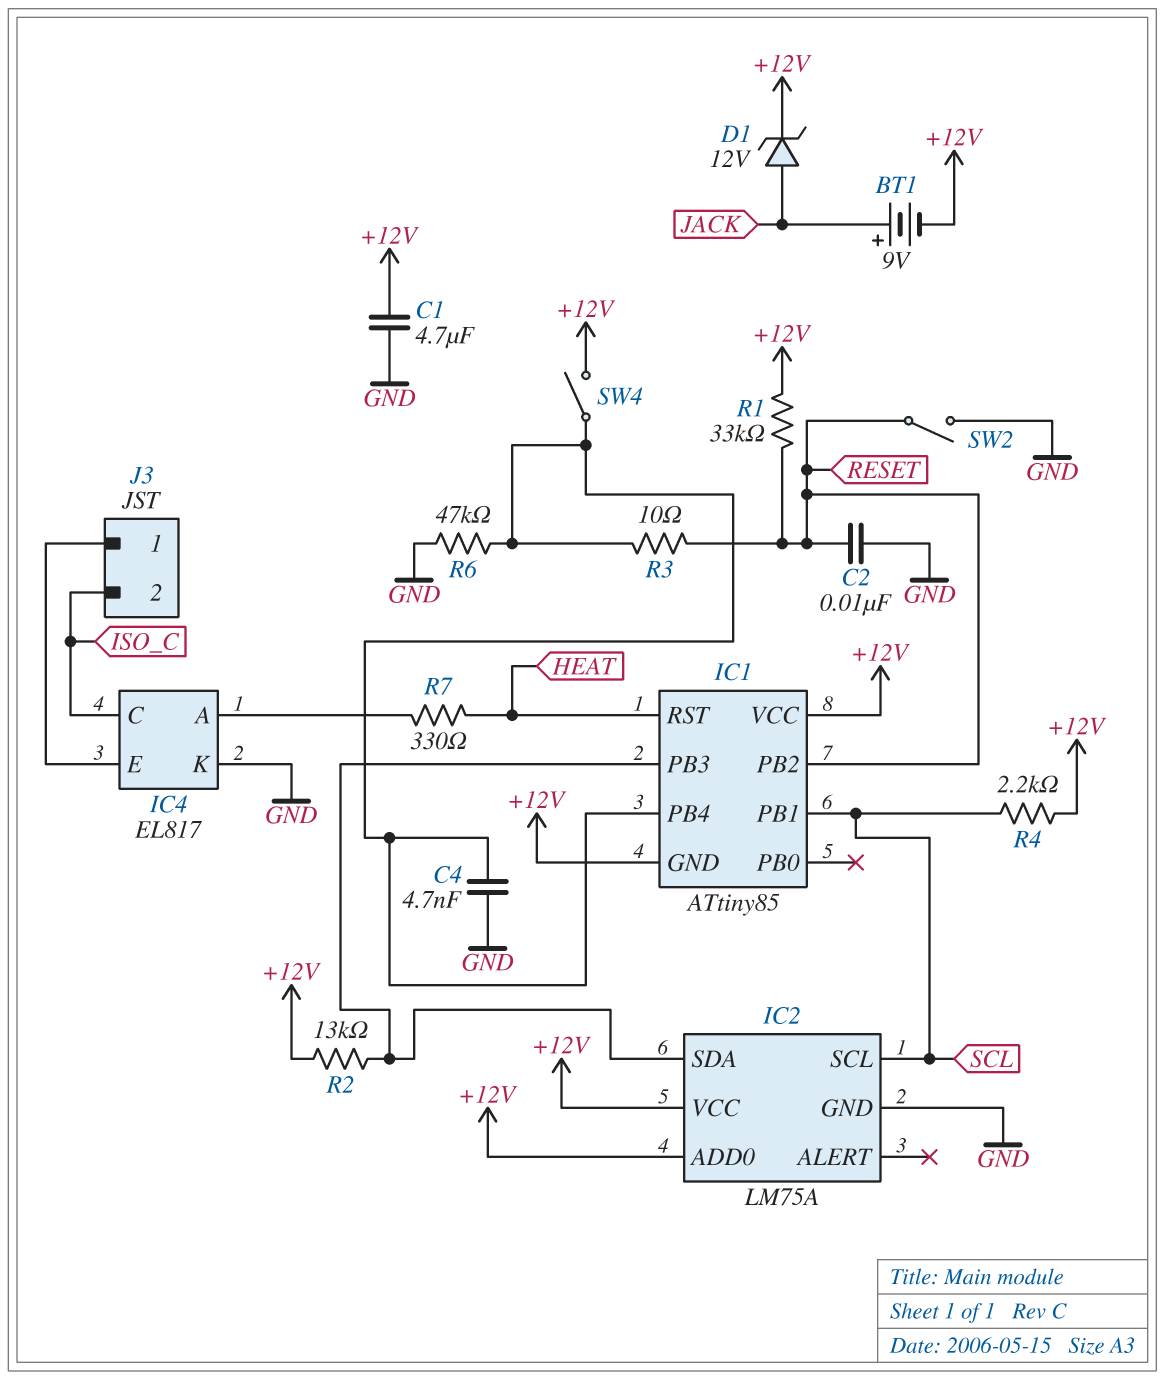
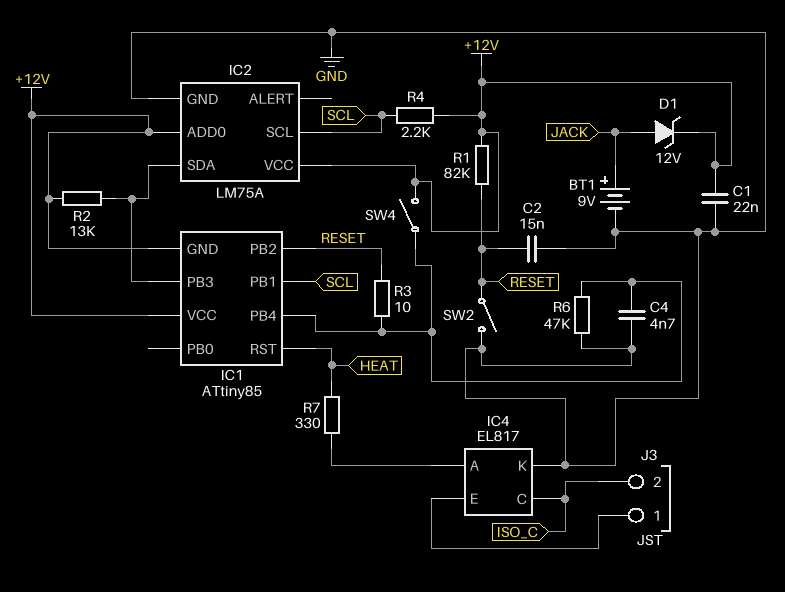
BT1: 9V (plus JACK, minus +12V) -> 9V (plus JACK, minus GND)
C1: 4.7uF (+12V, GND) -> 22nF (+12V, GND)
C2: 10nF (GND, RESET) -> 15nF (GND, RESET)
R1: 33k (+12V, RESET) -> 82k (+12V, RESET)

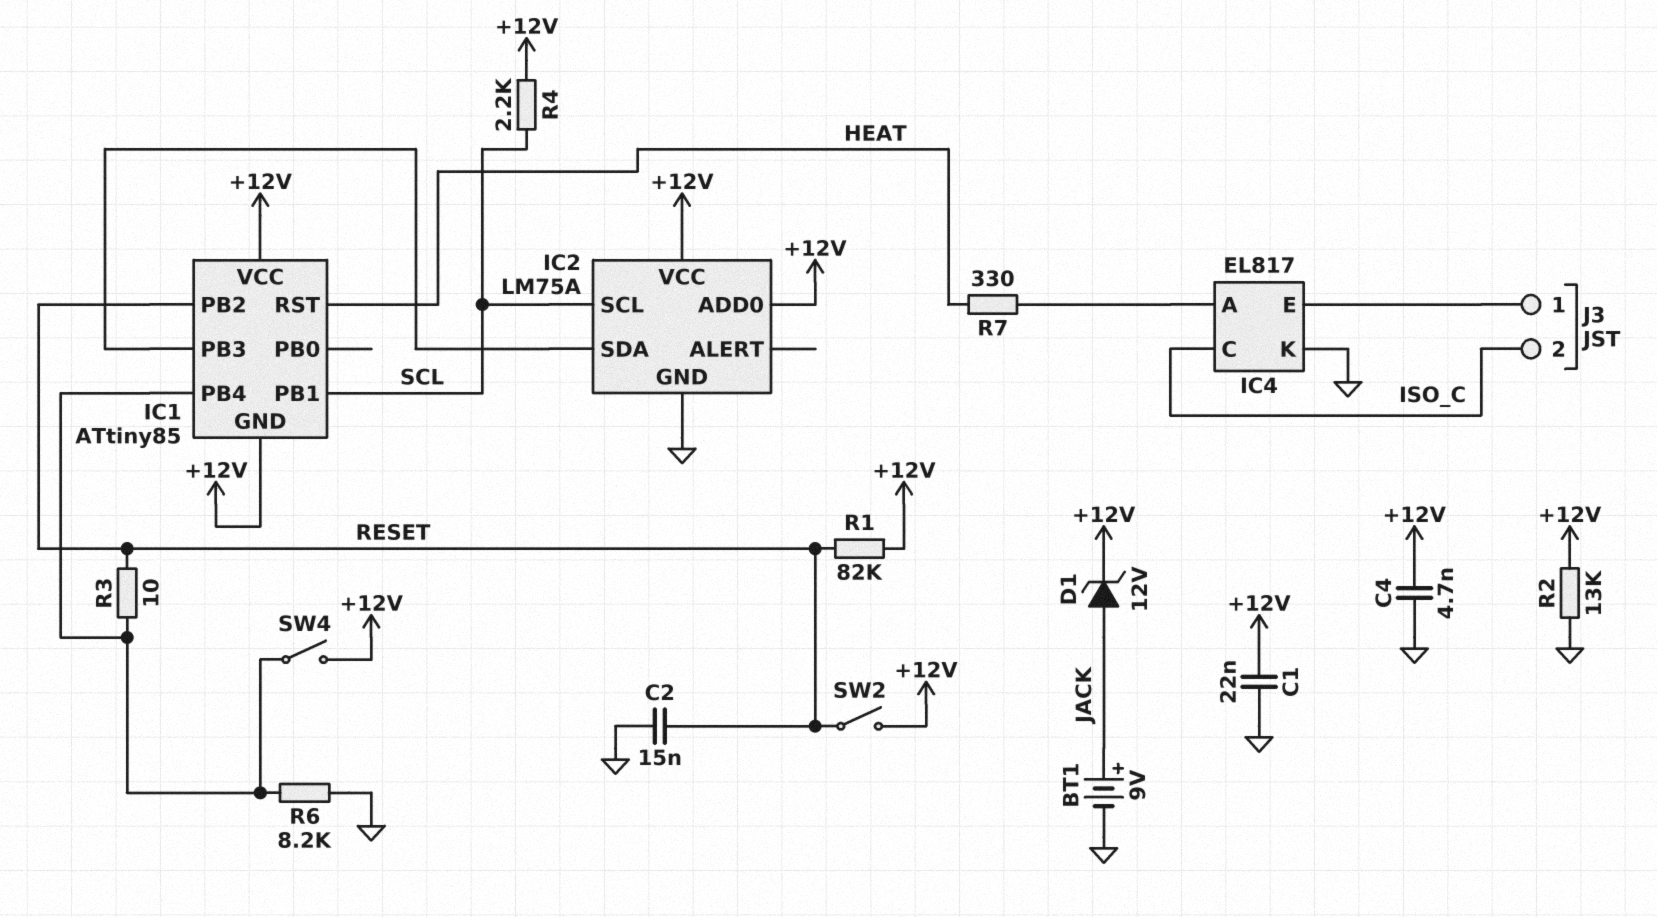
C4: 4.7nF (GND, IC1/PB4) -> 4.7nF (+12V, GND)
R2: 13k (+12V, IC1/PB3) -> 13k (+12V, GND)
R6: 47k (GND, IC1/PB4) -> 8.2k (GND, IC1/PB4)
SW2: switch (GND, RESET) -> switch (+12V, RESET)

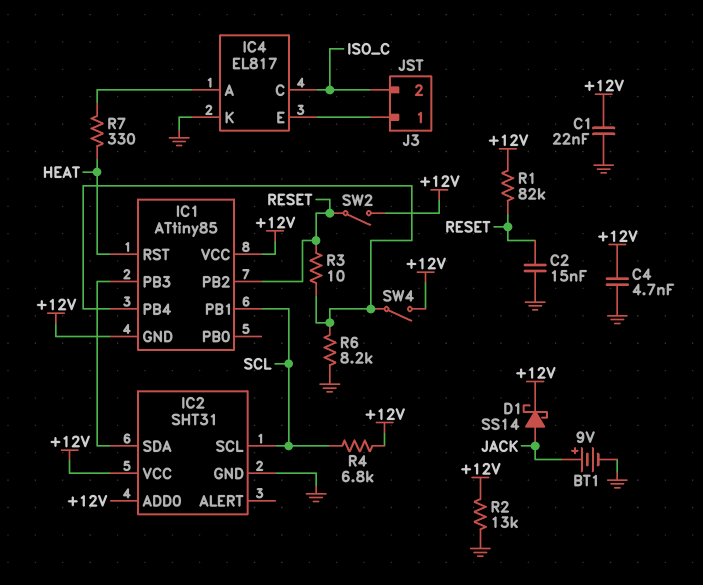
D1: zener 12V (A JACK, K +12V) -> schottky SS14 (A JACK, K +12V)
IC2: LM75A -> SHT31
R4: 2.2k (+12V, SCL) -> 6.8k (+12V, SCL)

